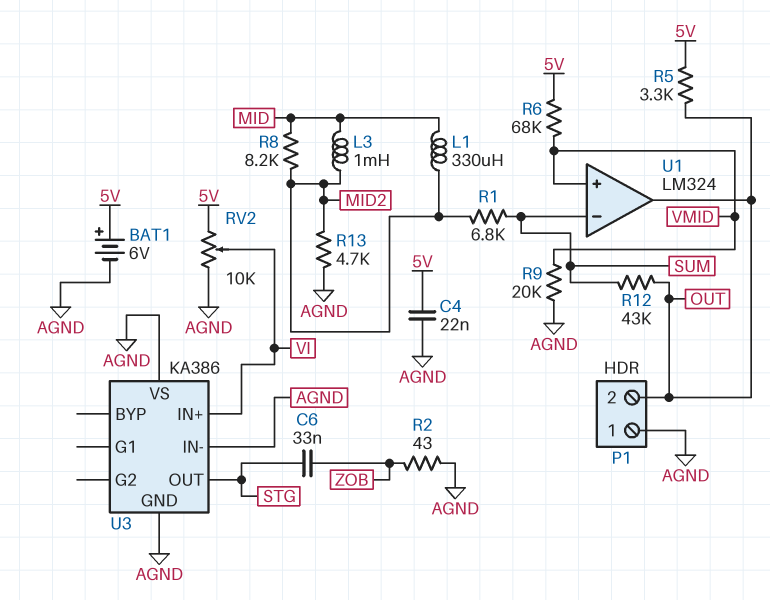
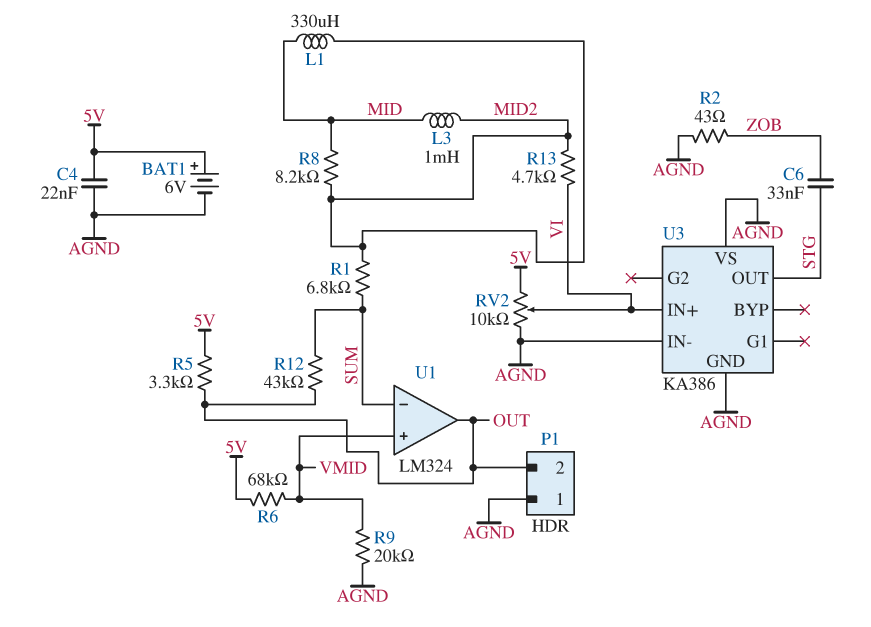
R13: 4.7k (AGND, MID2) -> 4.7k (MID2, VI)

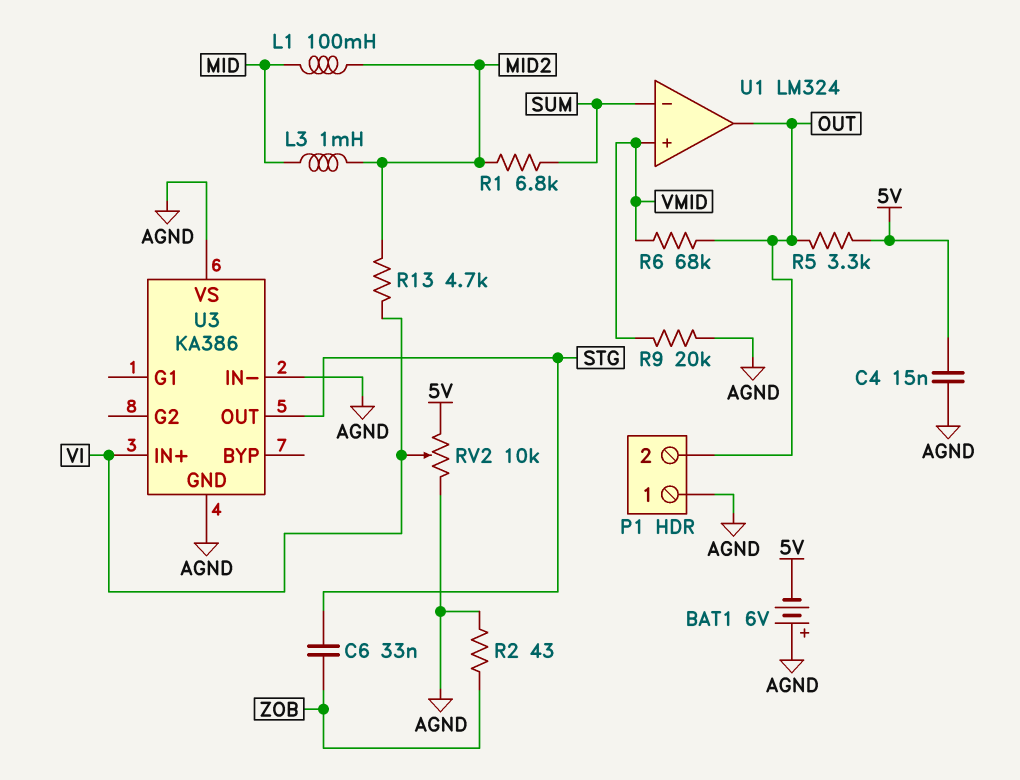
BAT1: 6V (plus 5V, minus AGND) -> 6V (plus AGND, minus 5V)
C4: 22nF (5V, AGND) -> 15nF (5V, AGND)
L1: 330uH (MID, MID2) -> 100mH (MID, MID2)
R6: 68k (5V, VMID) -> 68k (OUT, VMID)
R8: 8.2k (MID, MID2) -> none
R12: 43k (OUT, SUM) -> none

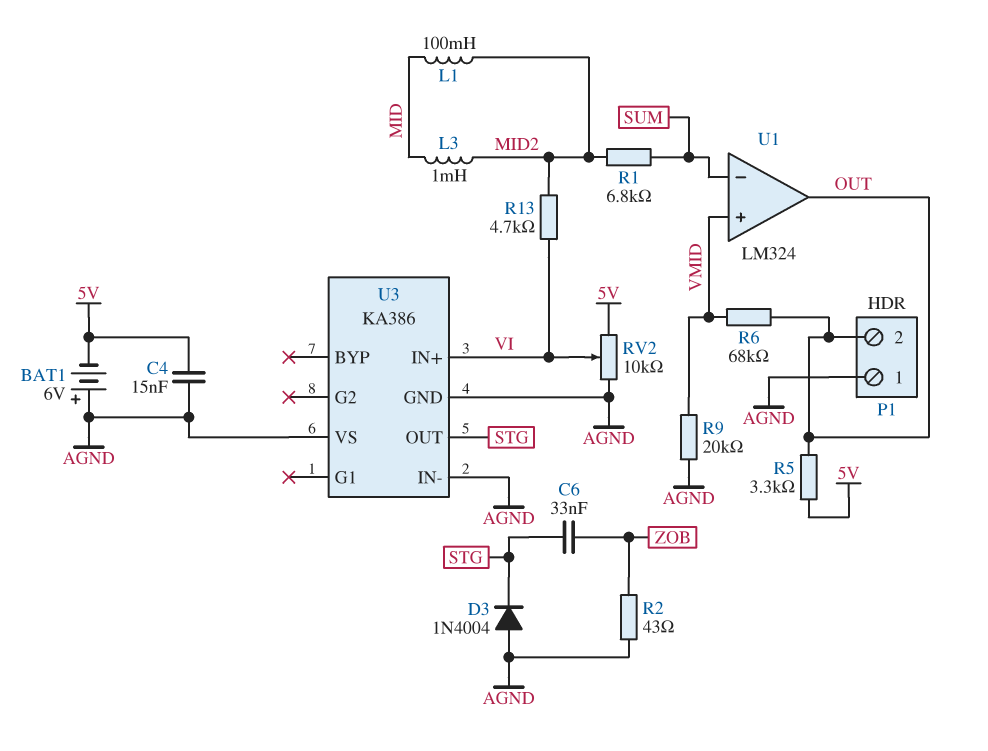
D3: none -> diode 1N4004 (A AGND, K STG)

